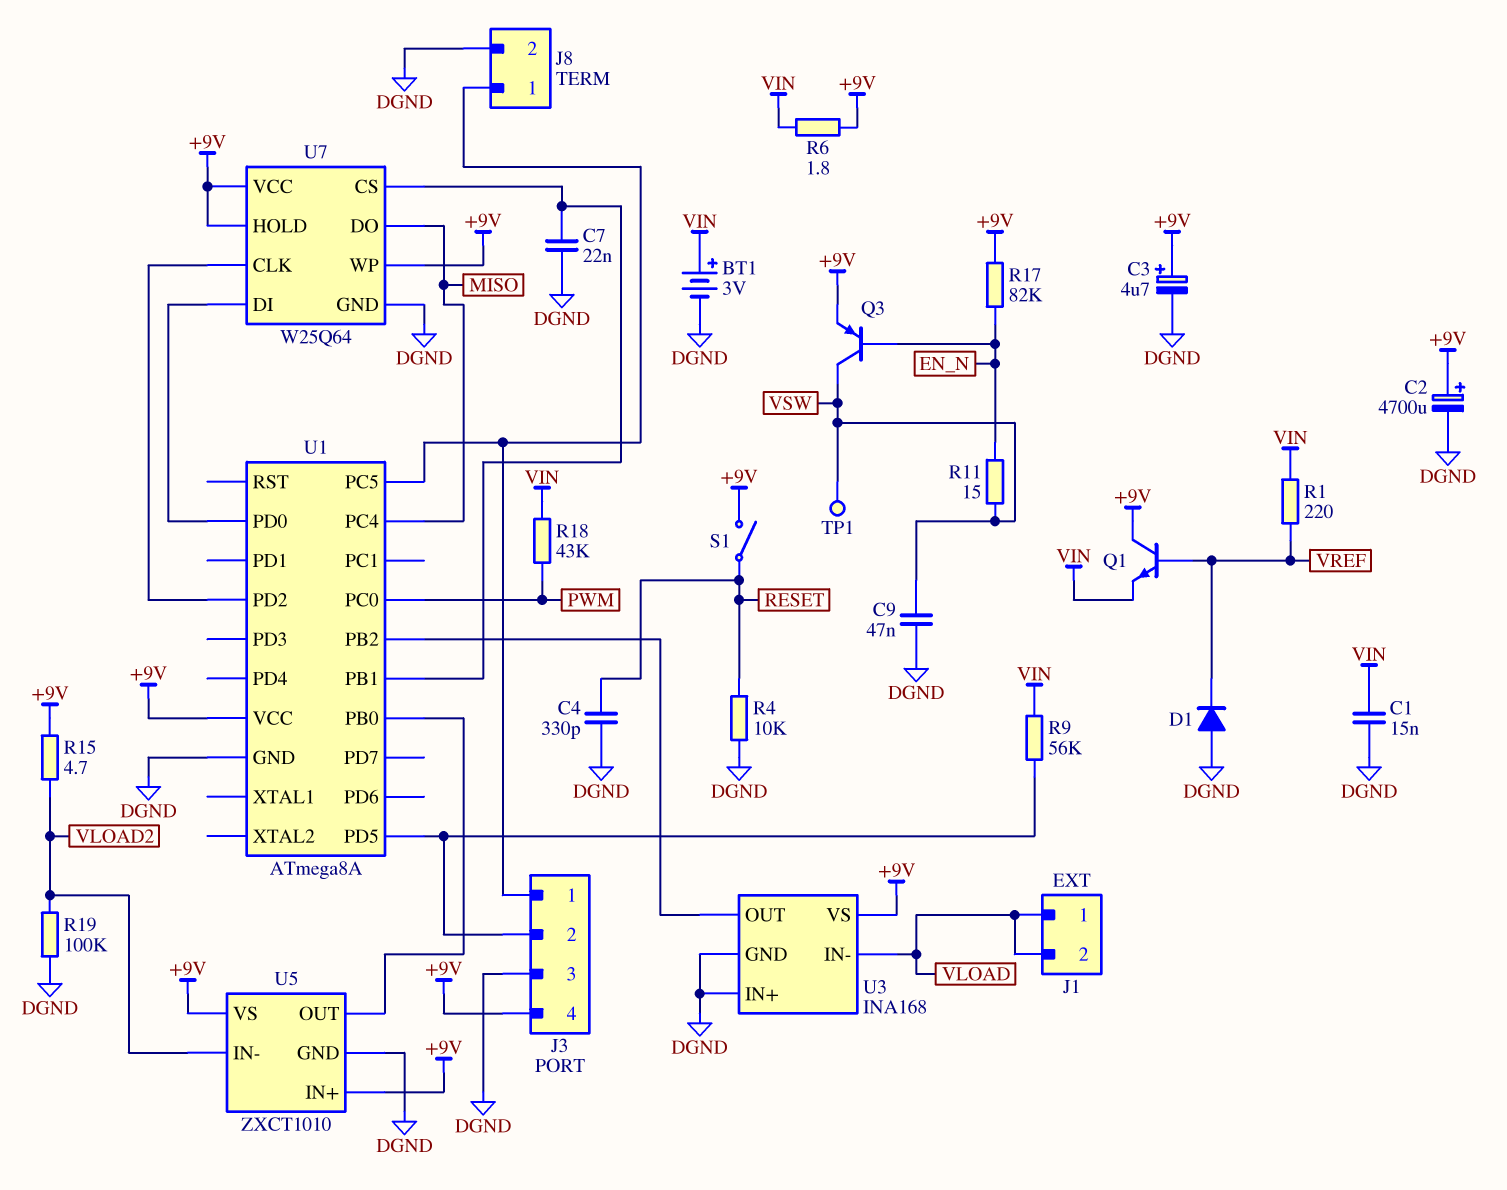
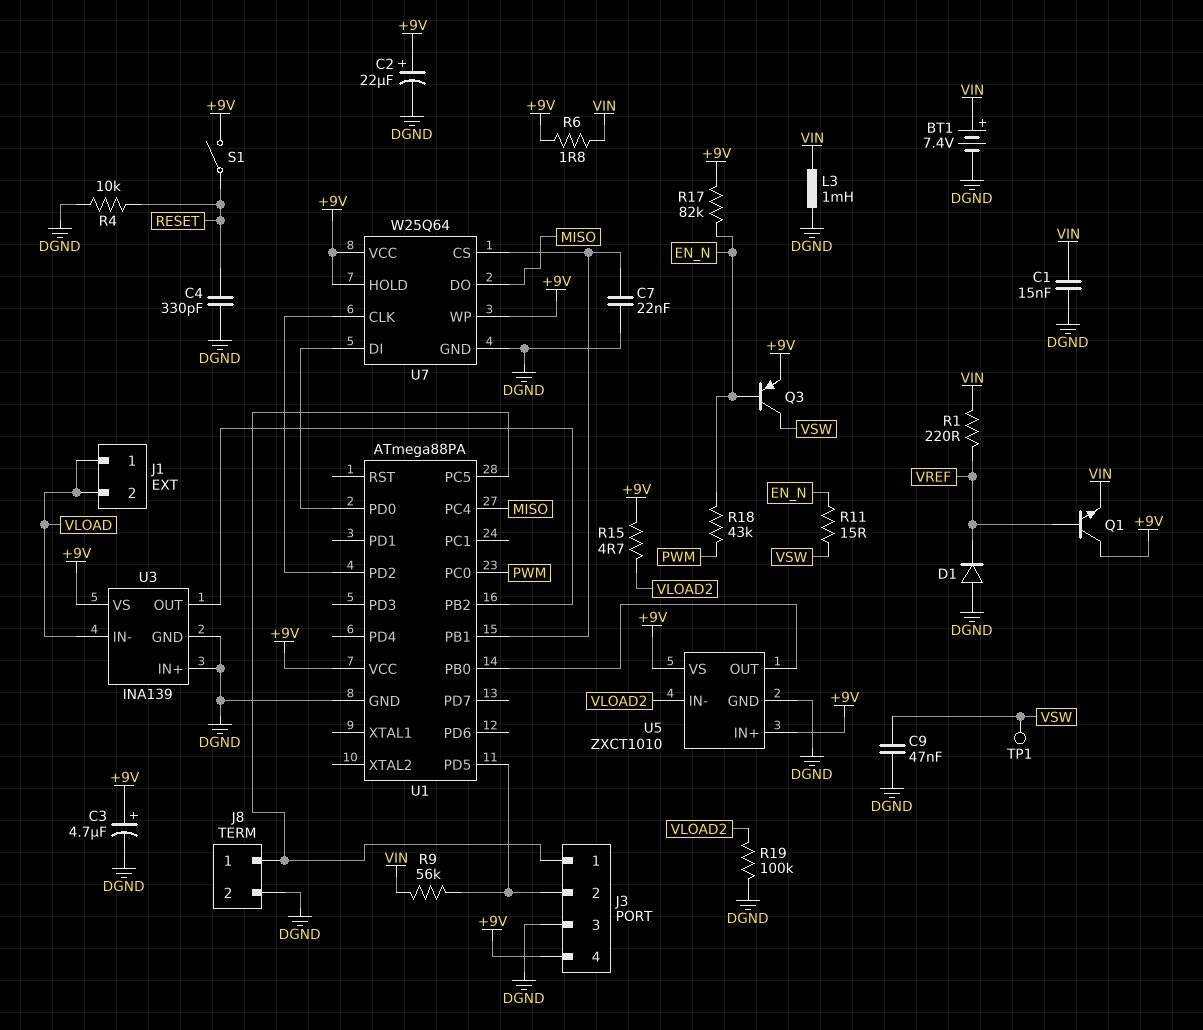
BT1: 3V (plus VIN, minus DGND) -> 7.4V (plus VIN, minus DGND)
C2: 4700uF (plus +9V, minus DGND) -> 22uF (plus +9V, minus DGND)
L3: none -> 1mH (DGND, VIN)
R18: 43k (PWM, VIN) -> 43k (EN_N, PWM)
U1: ATmega8A -> ATmega88PA
U3: INA168 -> INA139

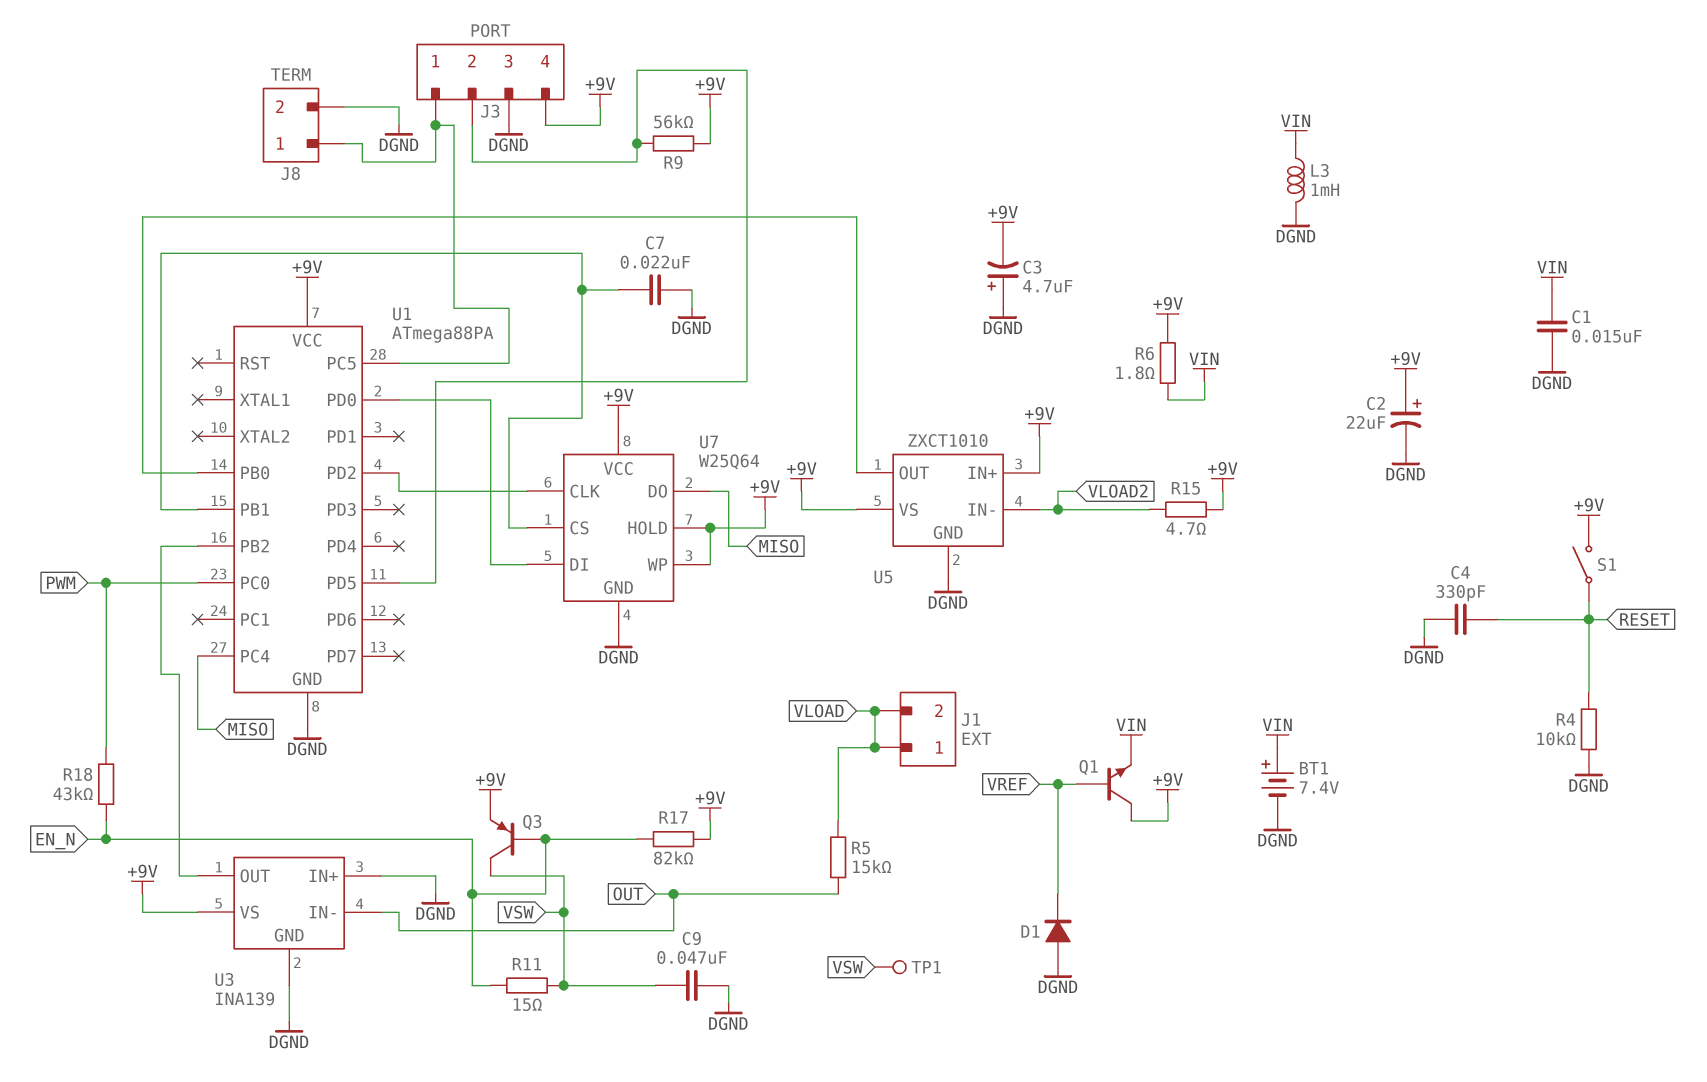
C3: 4.7uF (plus +9V, minus DGND) -> 4.7uF (plus DGND, minus +9V)
R1: 220 (VIN, VREF) -> none
R5: none -> 15k (OUT, VLOAD)
R9: 56k (J3/2, VIN) -> 56k (+9V, J3/2)
R19: 100k (DGND, VLOAD2) -> none
U3 pin IN-: VLOAD -> OUT

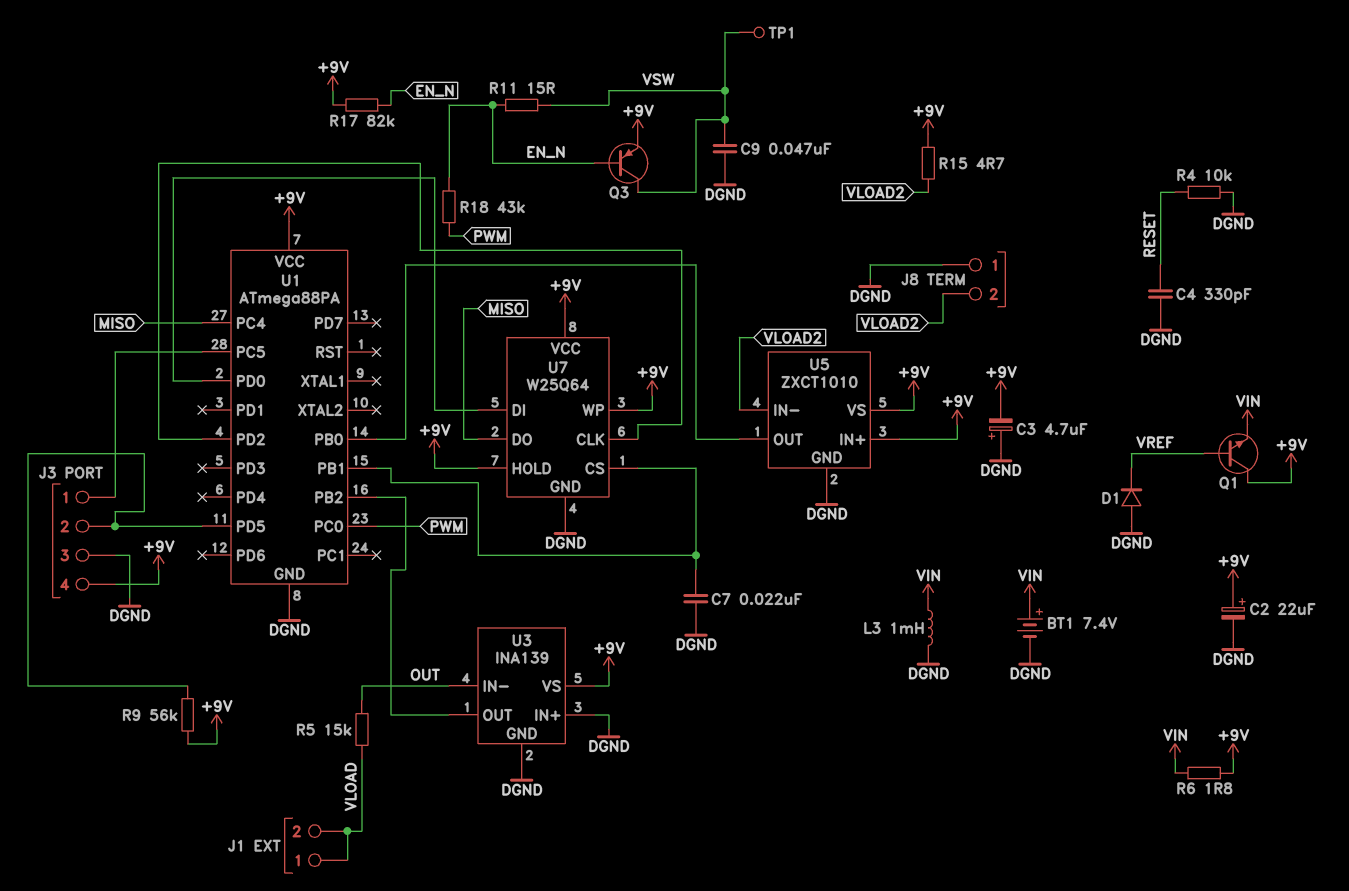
C1: 15nF (DGND, VIN) -> none
J8 pin 1: J3/1 -> DGND
J8 pin 2: DGND -> VLOAD2
S1: switch (+9V, RESET) -> none

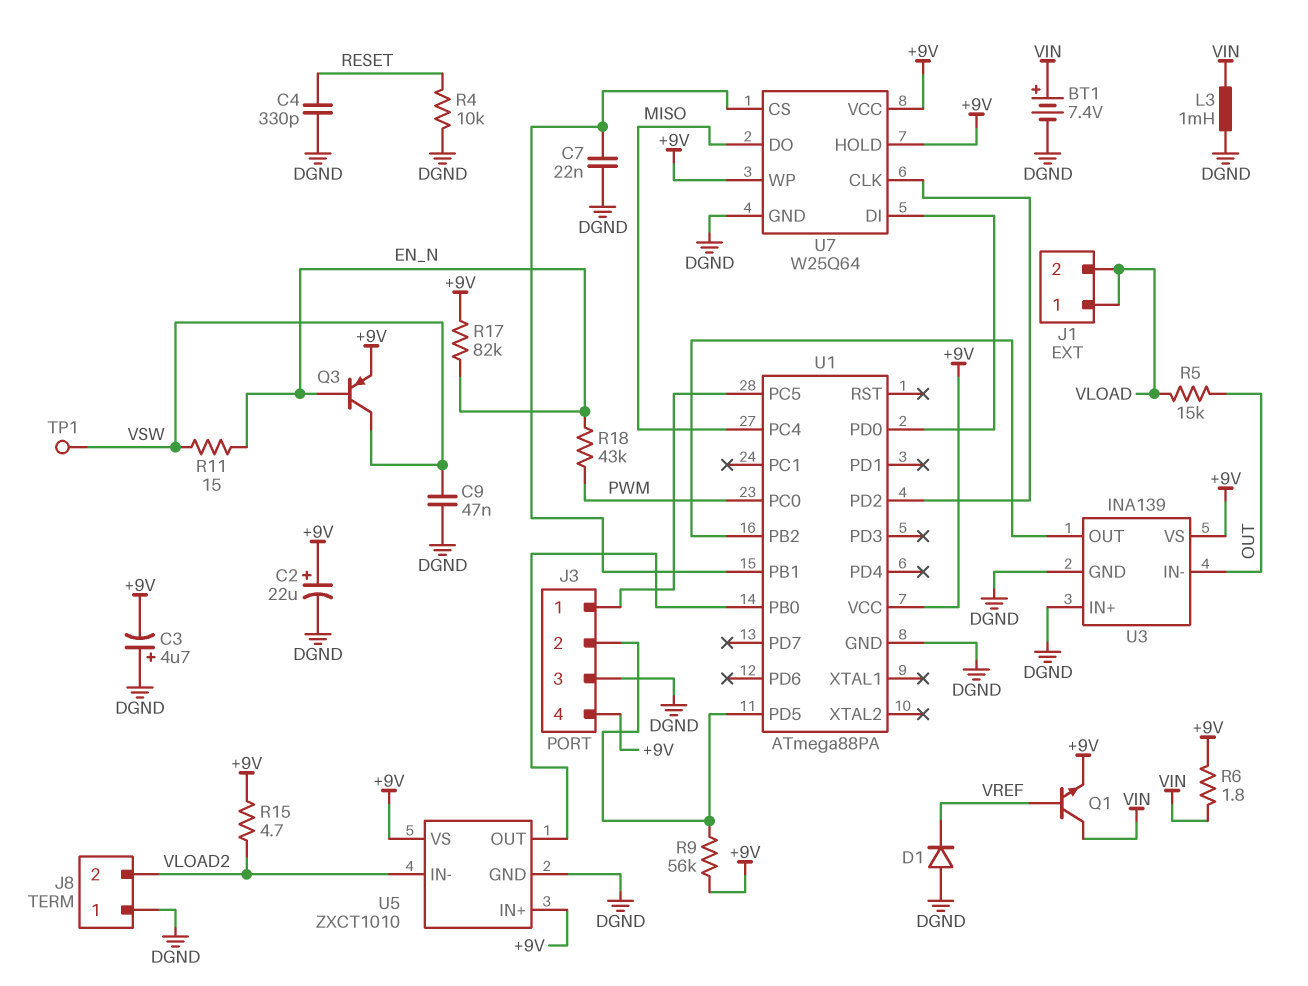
Q1: NPN (B VREF, C +9V, E VIN) -> NPN (B VREF, C VIN, E +9V)

